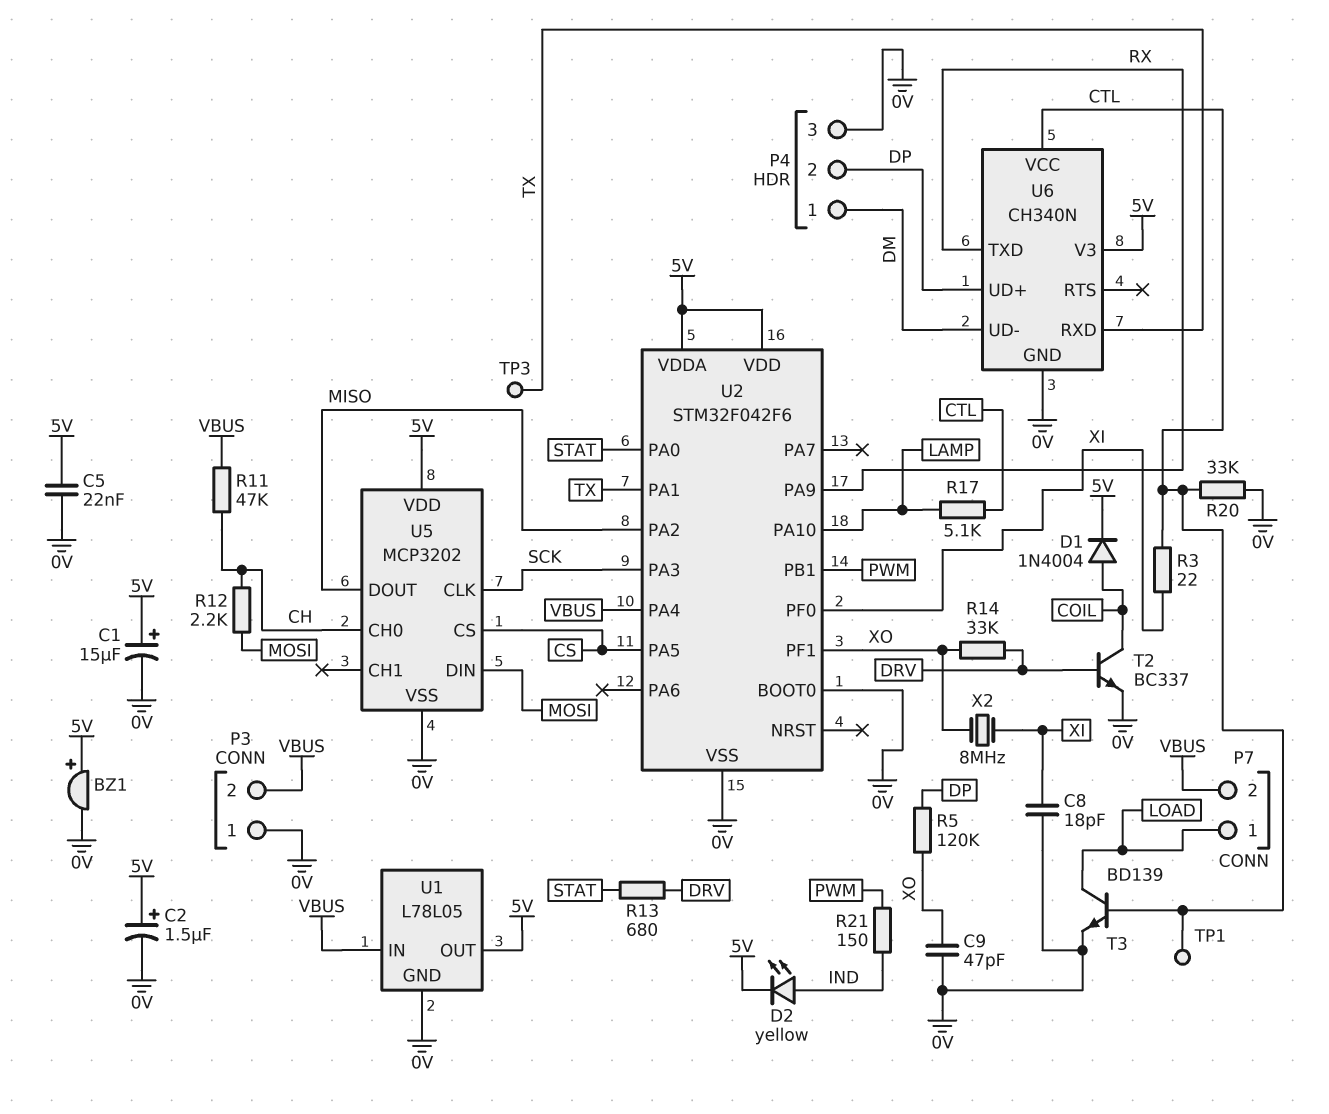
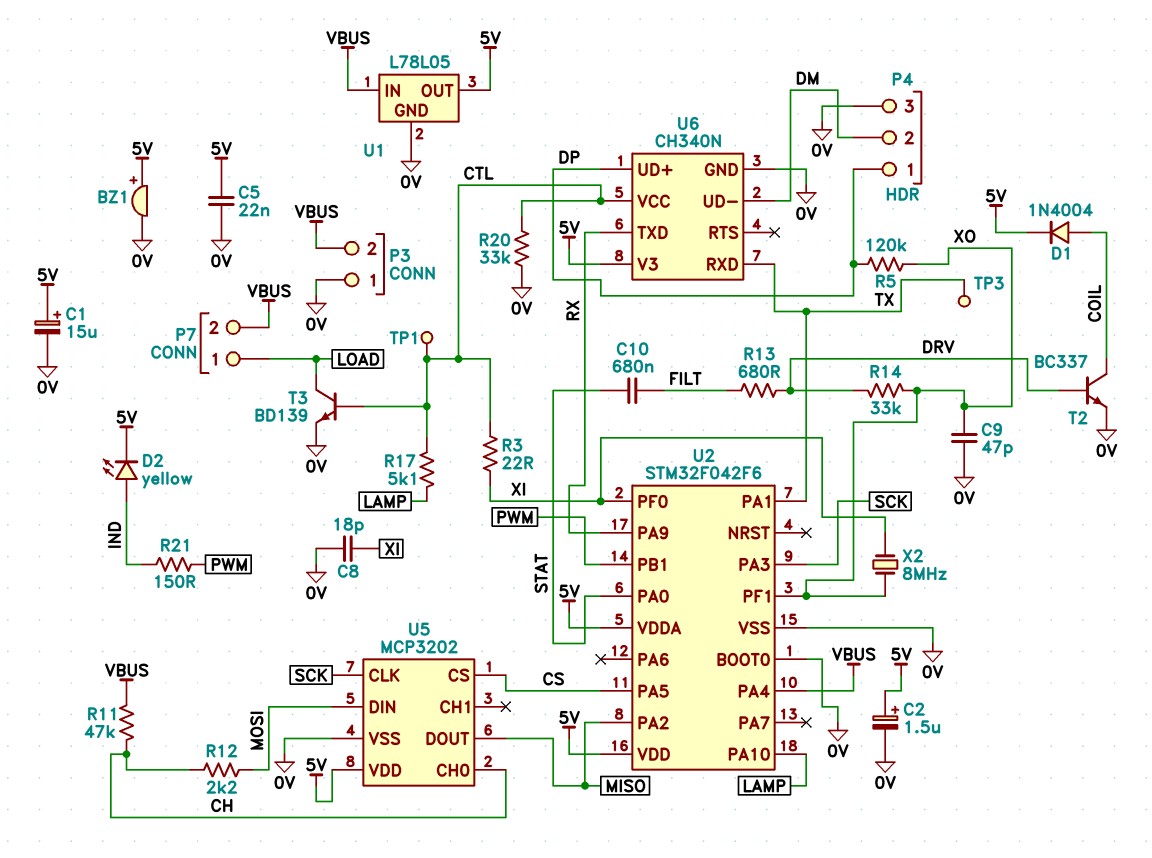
C10: none -> 680nF (FILT, STAT)
P4 pin 1: DM -> DP
P4 pin 2: DP -> DM
R13: 680 (DRV, STAT) -> 680 (DRV, FILT)

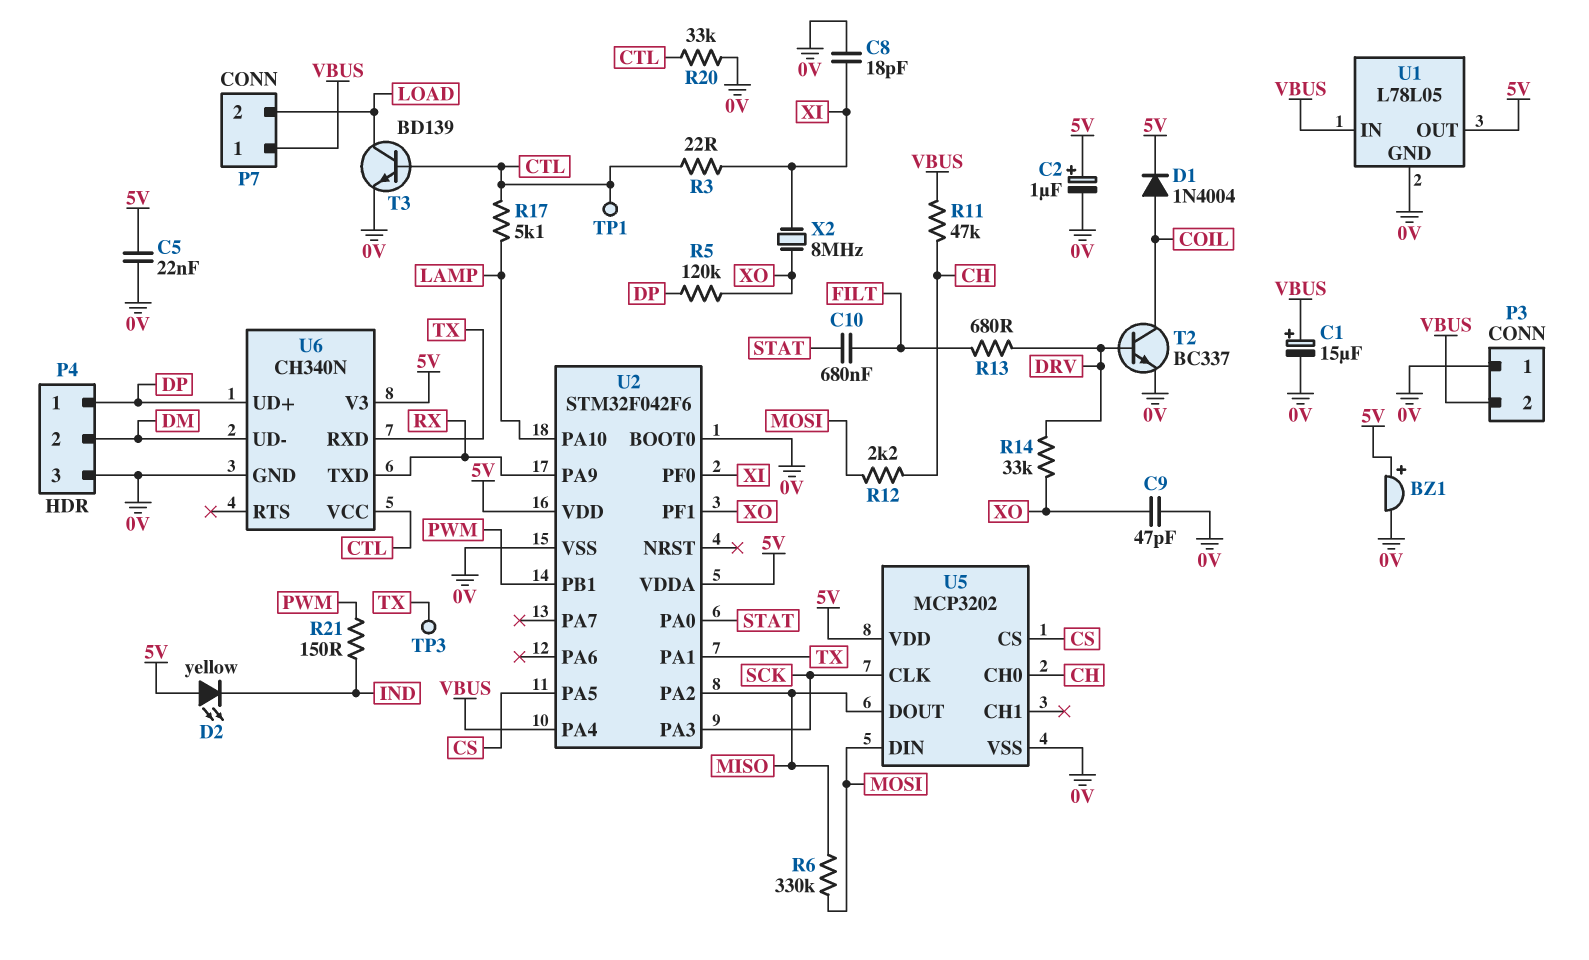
C1: 15uF (plus 5V, minus 0V) -> 15uF (plus VBUS, minus 0V)
C2: 1.5uF (plus 5V, minus 0V) -> 1uF (plus 5V, minus 0V)
D2: LED yellow (A IND, K 5V) -> LED yellow (A 5V, K IND)
P7 pin 1: LOAD -> VBUS
P7 pin 2: VBUS -> LOAD
R6: none -> 330k (MISO, MOSI)

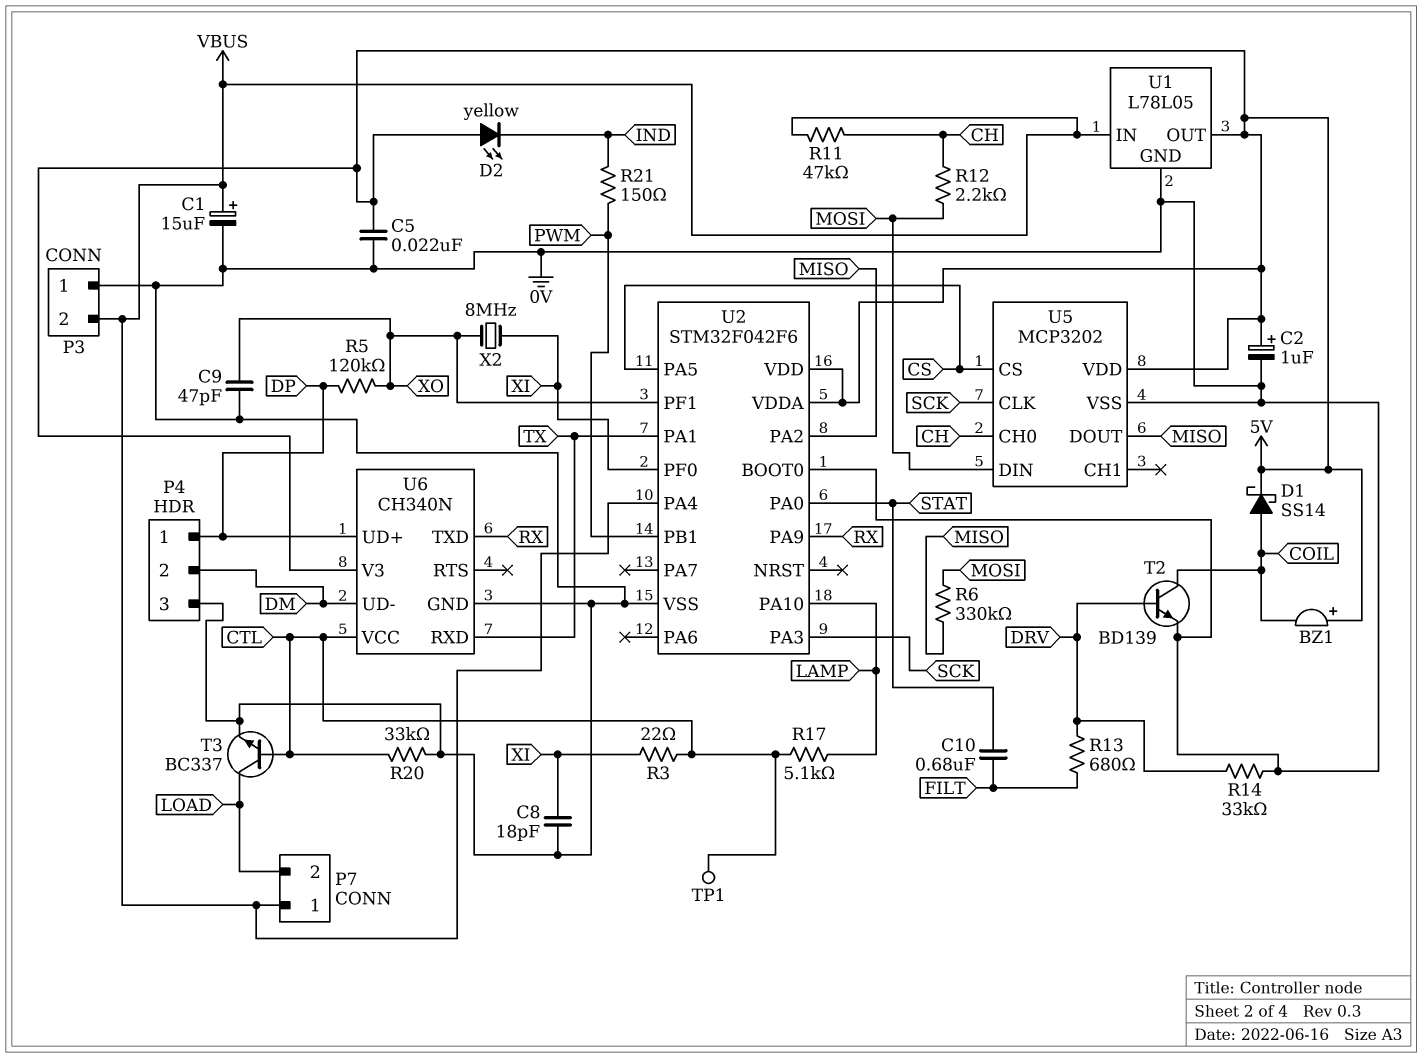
BZ1: buzzer (plus 5V, minus 0V) -> buzzer (plus 5V, minus COIL)
D1: diode 1N4004 (A COIL, K 5V) -> schottky SS14 (A COIL, K 5V)
R14: 33k (DRV, XO) -> 33k (0V, DRV)
T2: NPN BC337 (B DRV, C COIL, E 0V) -> NPN BD139 (B DRV, C COIL, E 0V)
T3: NPN BD139 (B CTL, C LOAD, E 0V) -> NPN BC337 (B CTL, C LOAD, E 0V)
TP3: test point (TX) -> none

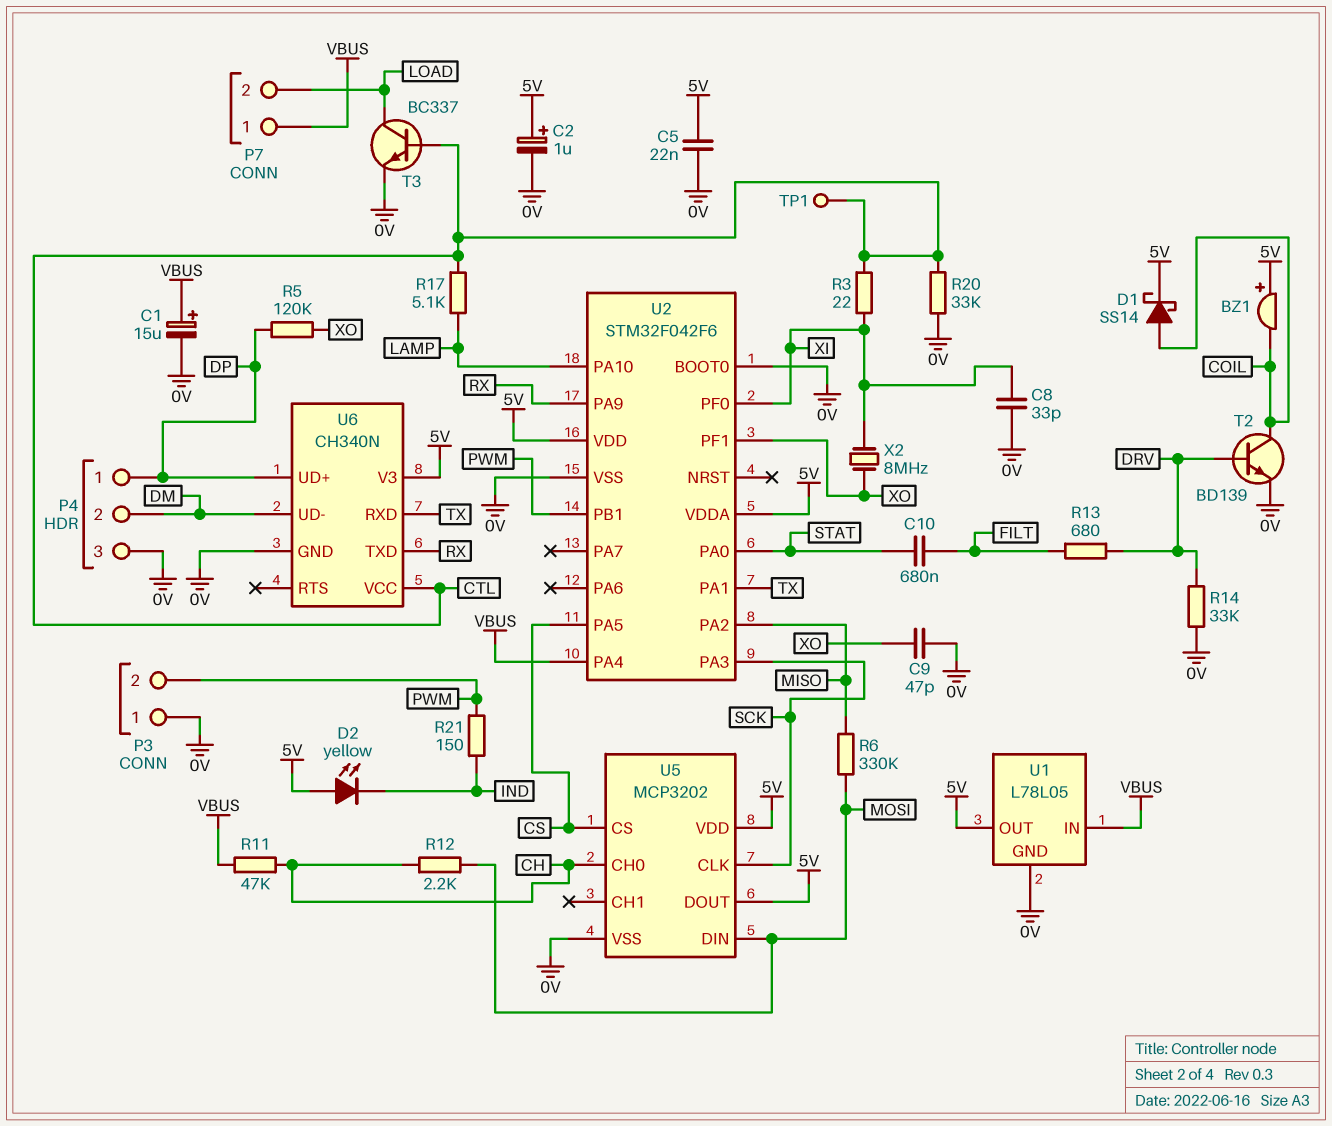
C8: 18pF (0V, XI) -> 33pF (0V, XI)
P3 pin 2: VBUS -> PWM
U5 pin DOUT: MISO -> 5V

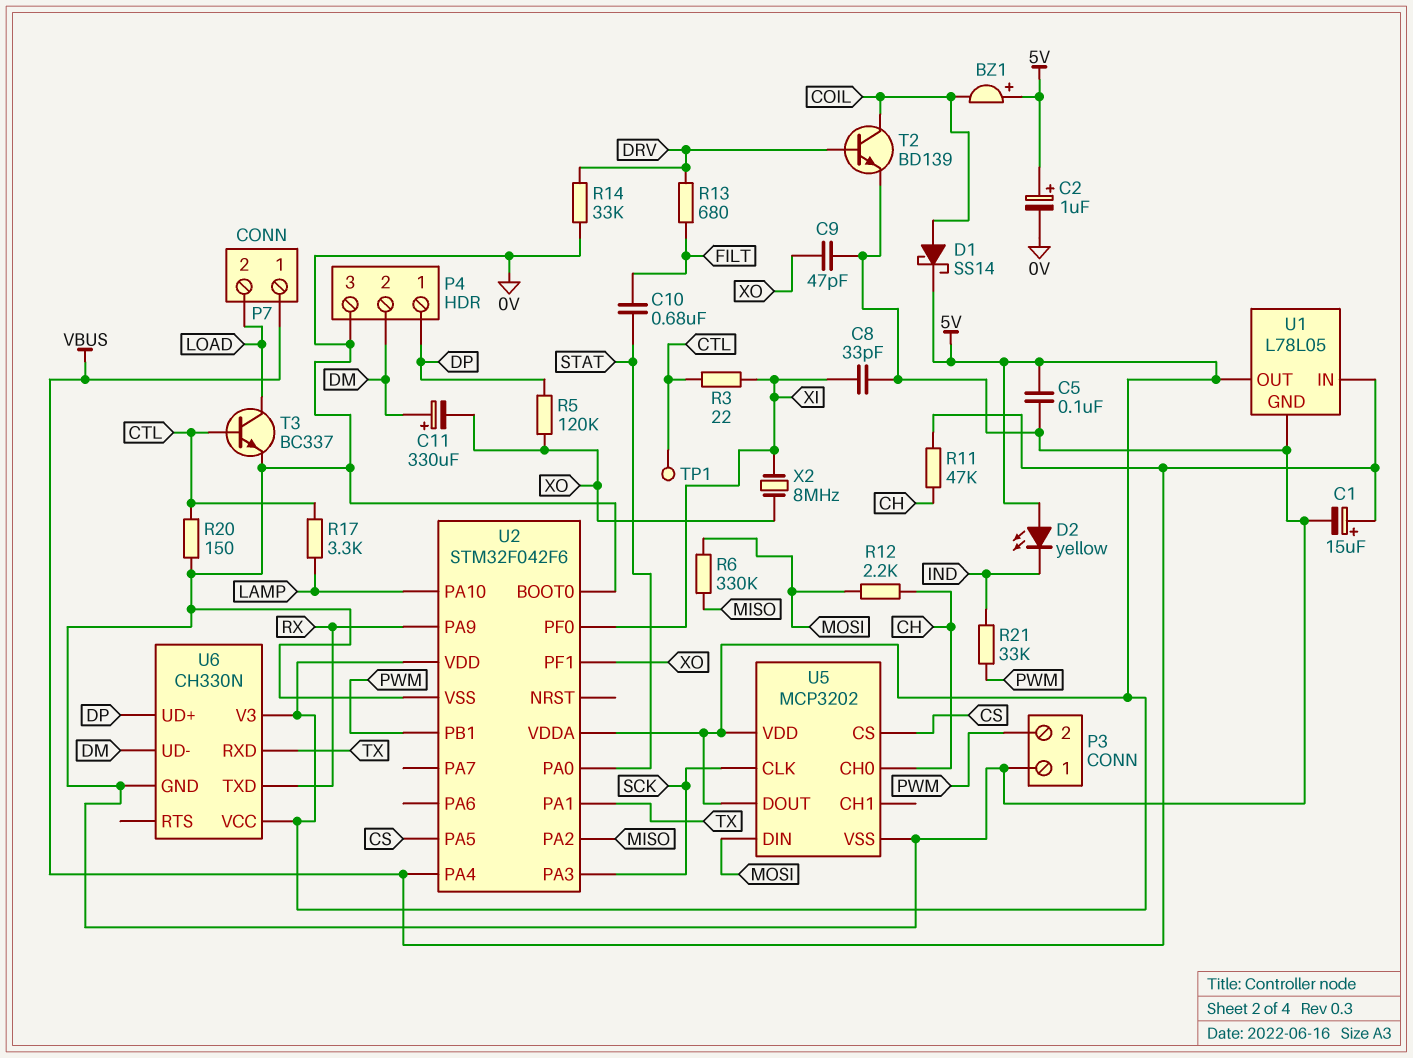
C5: 22nF (0V, 5V) -> 100nF (0V, 5V)
C11: none -> 330uF (plus DM, minus XO)
R17: 5.1k (CTL, LAMP) -> 3.3k (CTL, LAMP)
R20: 33k (0V, CTL) -> 150 (0V, CTL)
R21: 150 (IND, PWM) -> 33k (IND, PWM)
U6: CH340N -> CH330N
U6 pin VCC: CTL -> 5V

